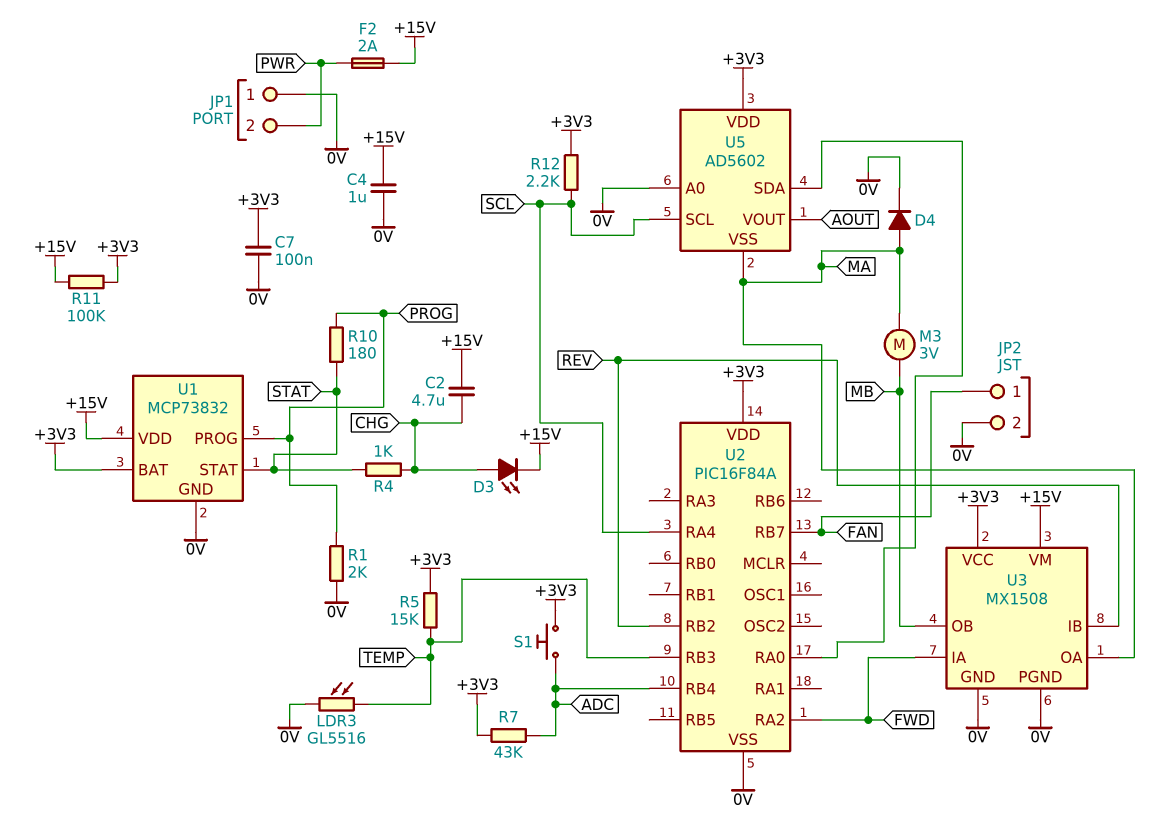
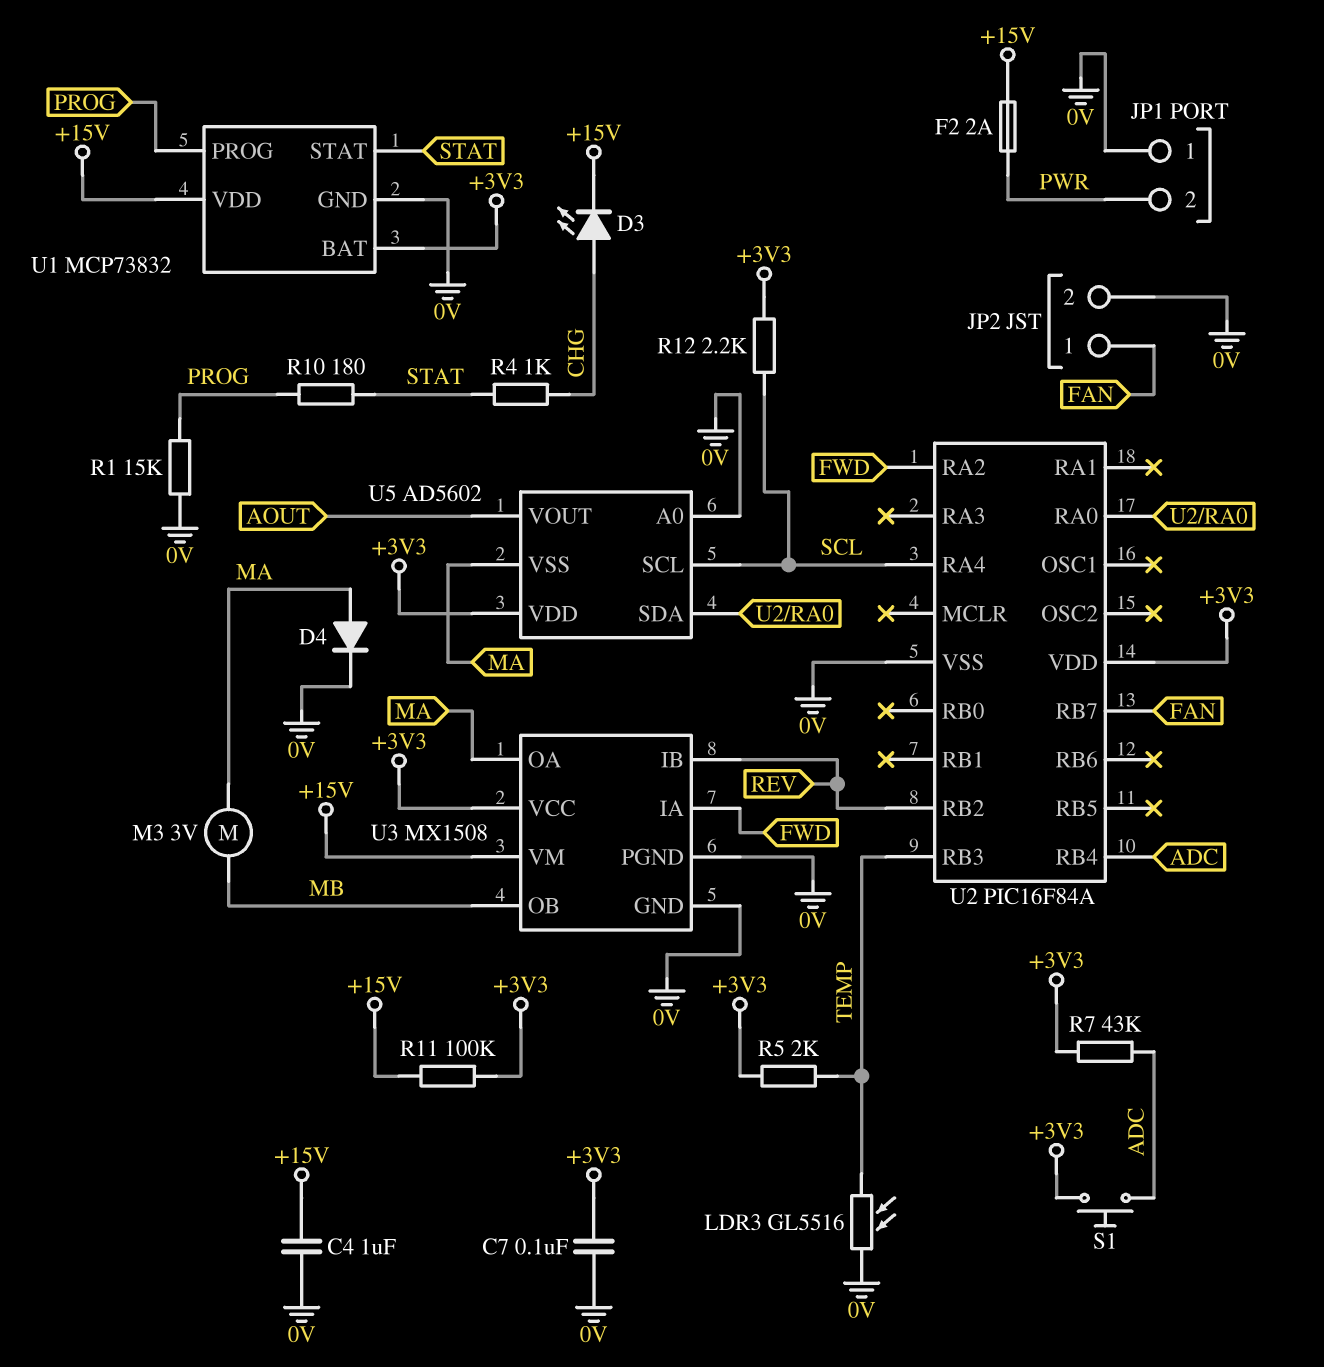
C2: 4.7uF (+15V, CHG) -> none
R1: 2k (0V, PROG) -> 15k (0V, PROG)
R5: 15k (+3V3, TEMP) -> 2k (+3V3, TEMP)

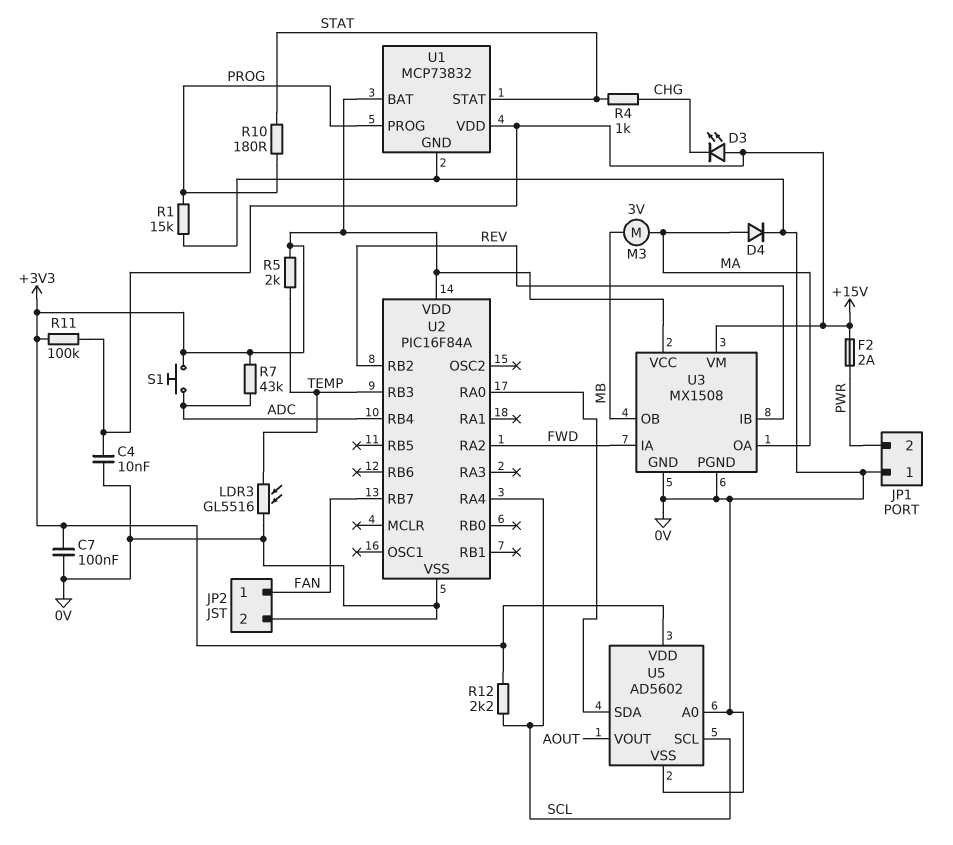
C4: 1uF (+15V, 0V) -> 10nF (+15V, 0V)
D3: LED (A CHG, K +15V) -> LED (A +15V, K CHG)
U5 pin VSS: MA -> 0V

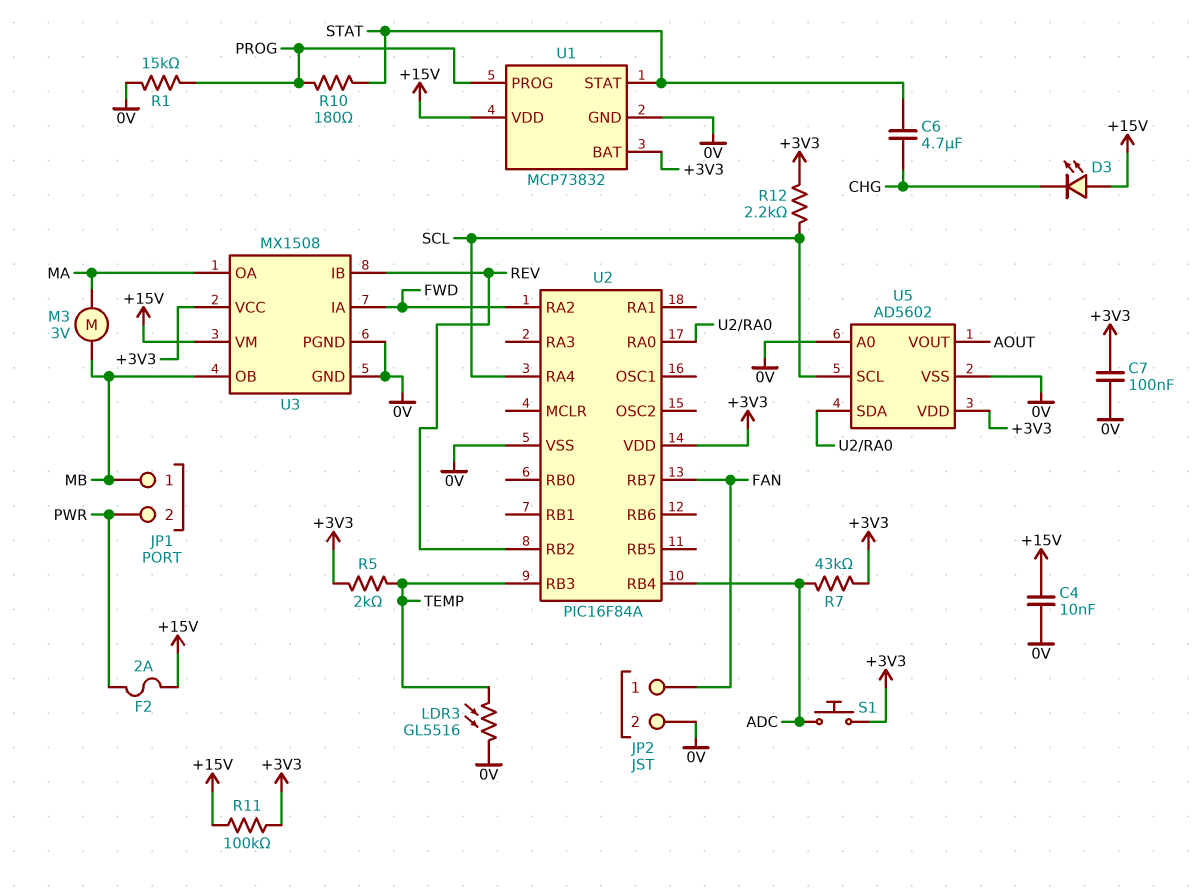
C6: none -> 4.7uF (CHG, STAT)
D4: diode (A MA, K 0V) -> none
JP1 pin 1: 0V -> MB
R4: 1k (CHG, STAT) -> none

